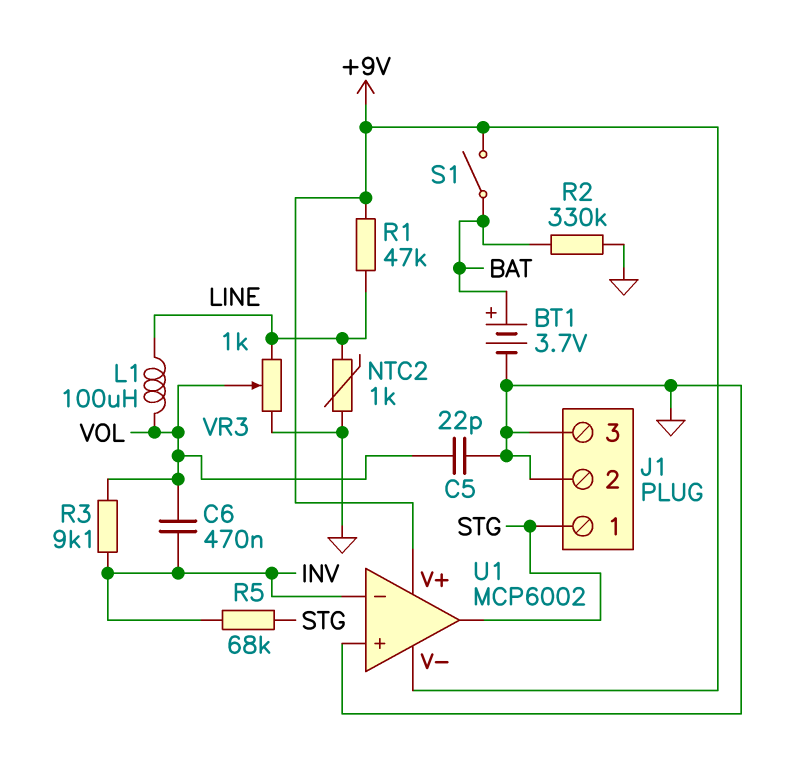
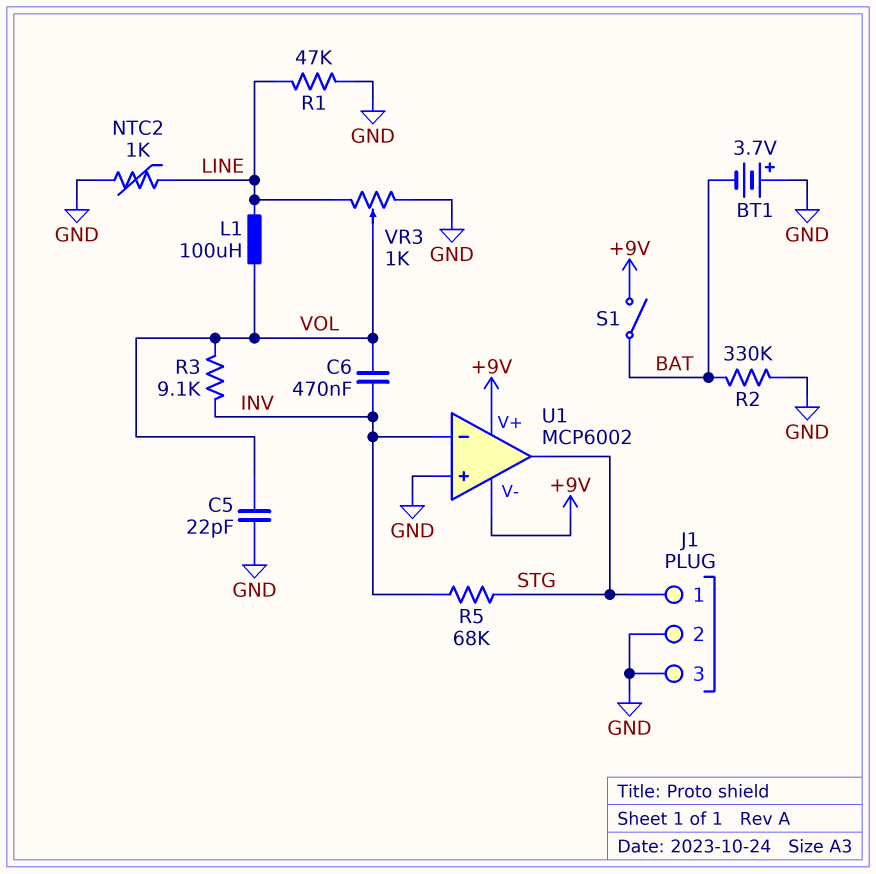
BT1: 3.7V (plus BAT, minus GND) -> 3.7V (plus GND, minus BAT)
R1: 47k (+9V, LINE) -> 47k (GND, LINE)

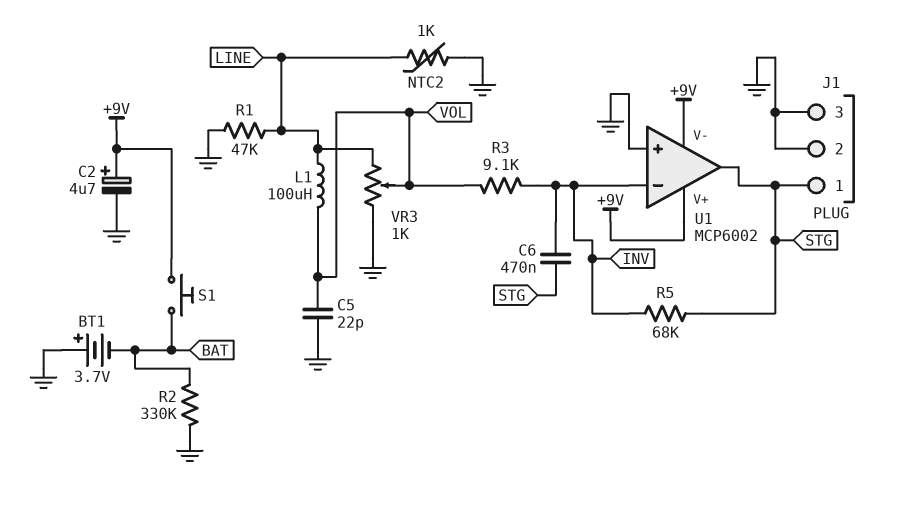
C2: none -> 4.7uF (plus +9V, minus GND)
C6: 470nF (INV, VOL) -> 470nF (INV, STG)
S1: switch (+9V, BAT) -> button (+9V, BAT)

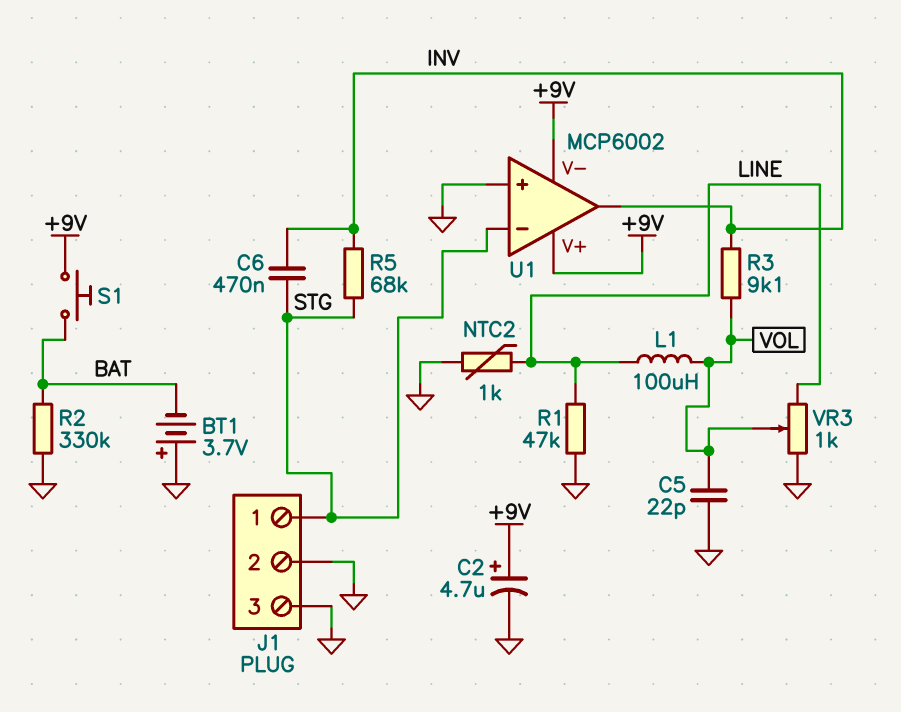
U1 pin in-: INV -> STG
U1 pin out: STG -> INV

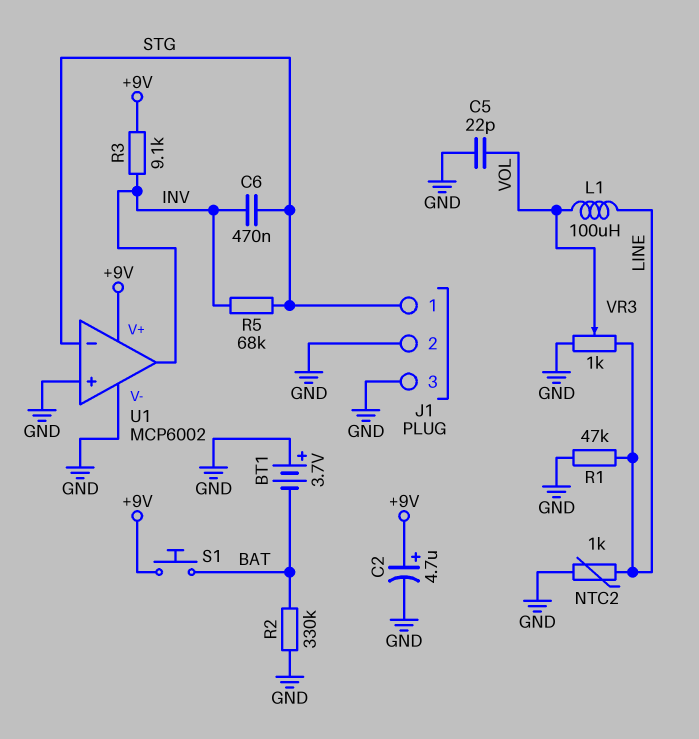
R3: 9.1k (INV, VOL) -> 9.1k (+9V, INV)
U1 pin V-: +9V -> GND

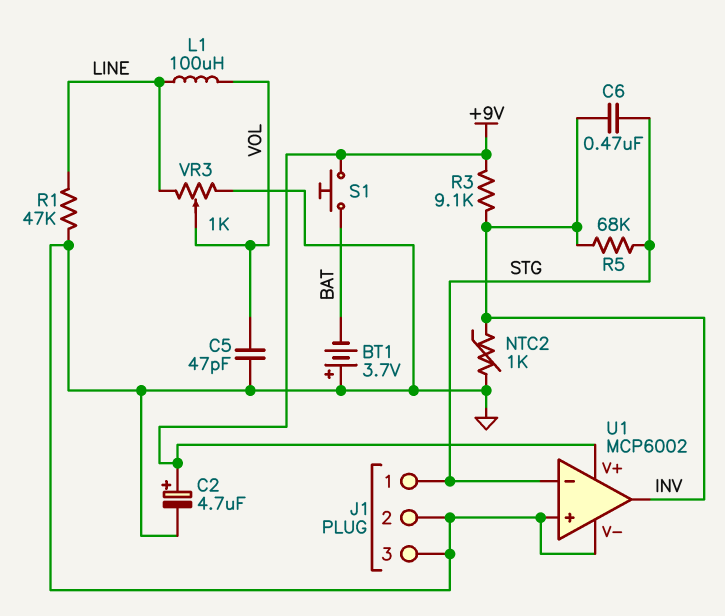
C5: 22pF (GND, VOL) -> 47pF (GND, VOL)
NTC2: 1k (GND, LINE) -> 1k (GND, INV)
R2: 330k (BAT, GND) -> none

